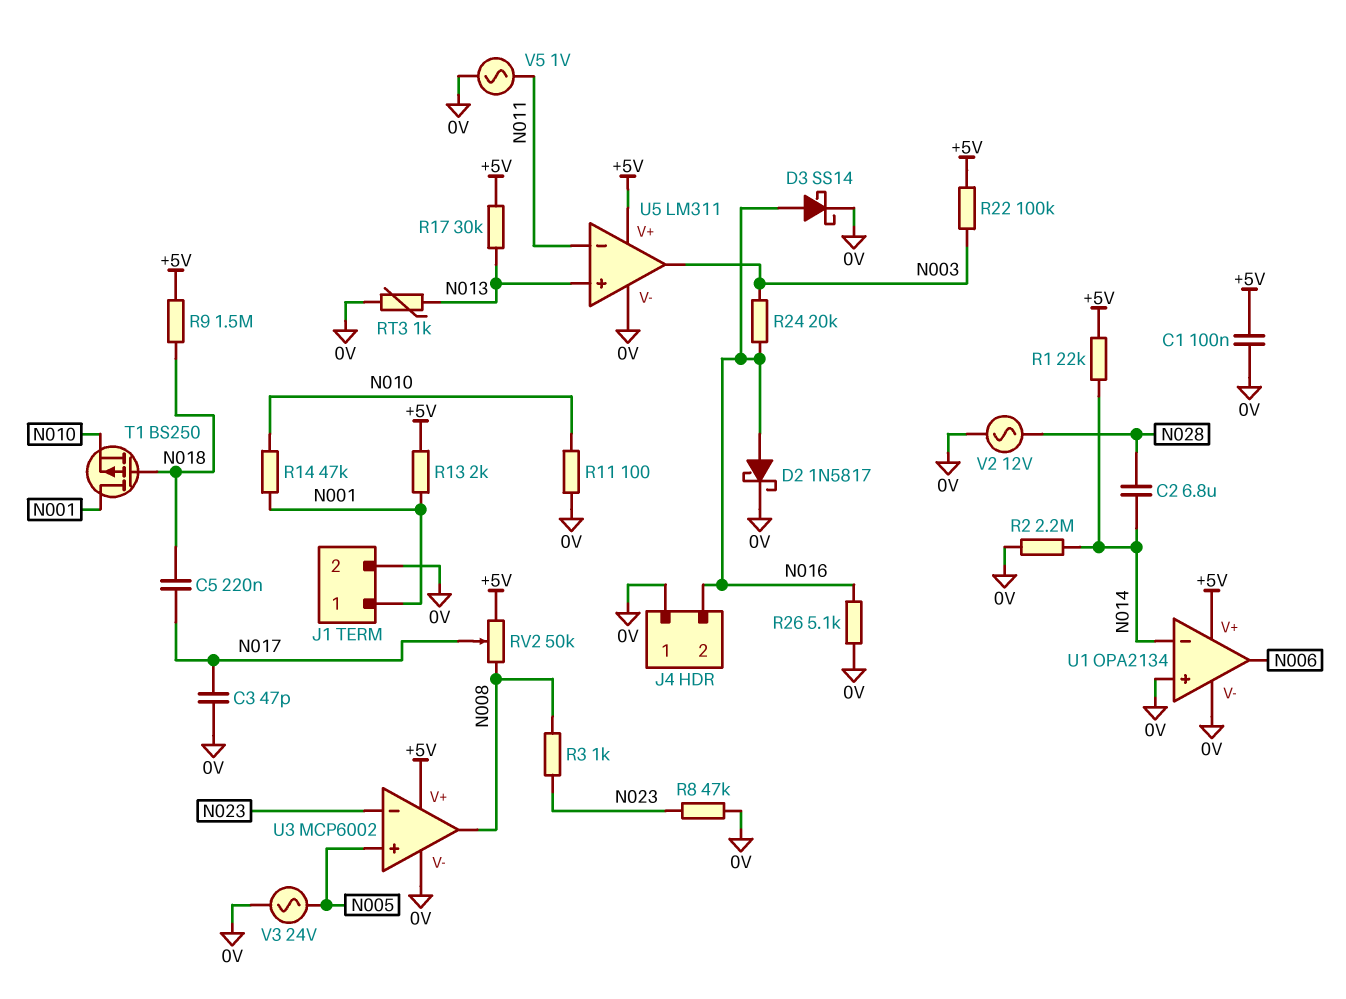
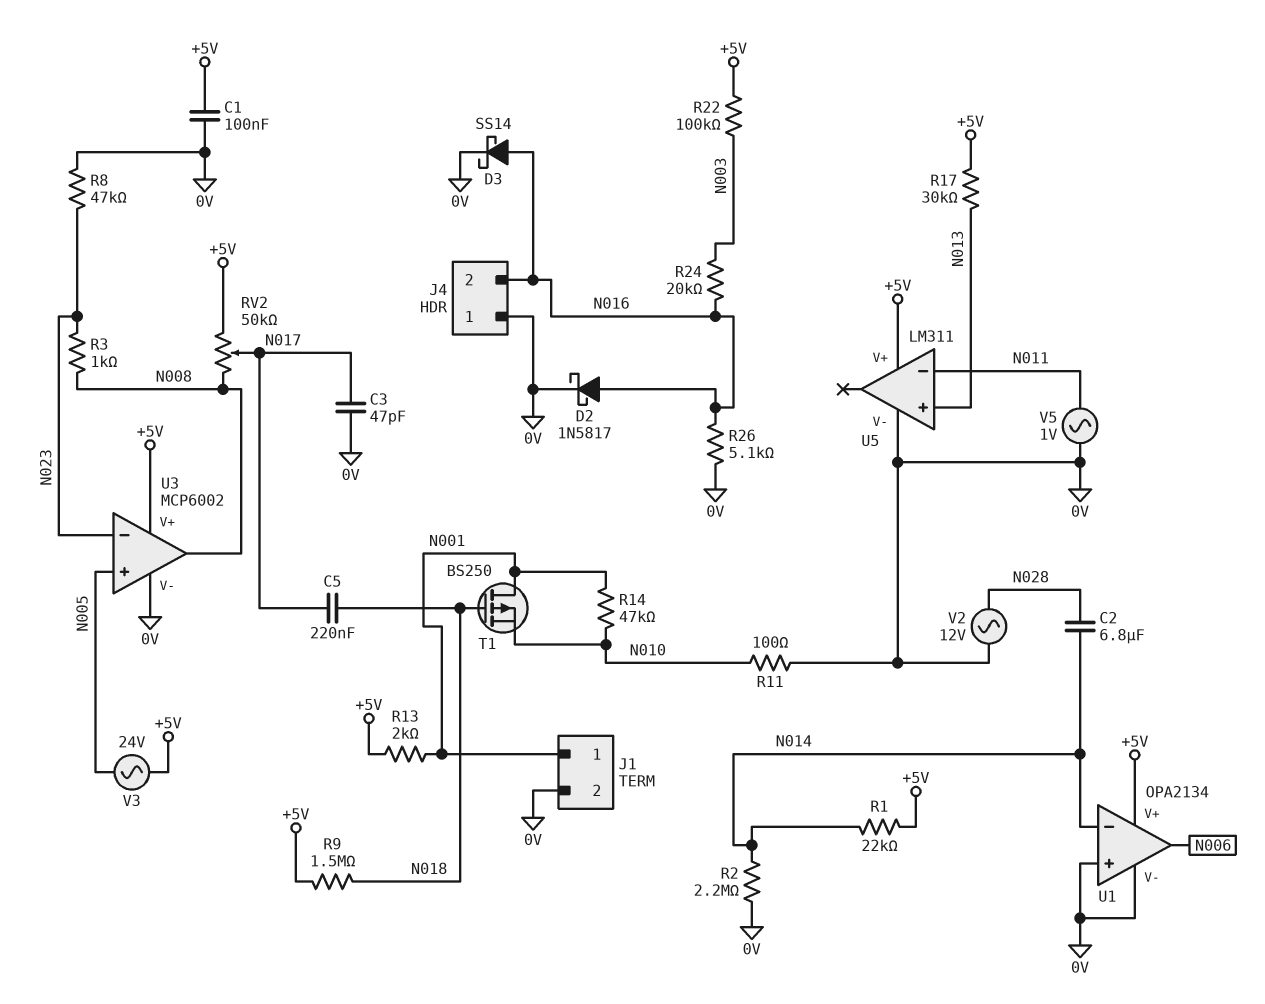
RT3: 1k (0V, N013) -> none
U5 pin out: N003 -> none
V3: AC 24V (0V, N005) -> AC 24V (+5V, N005)

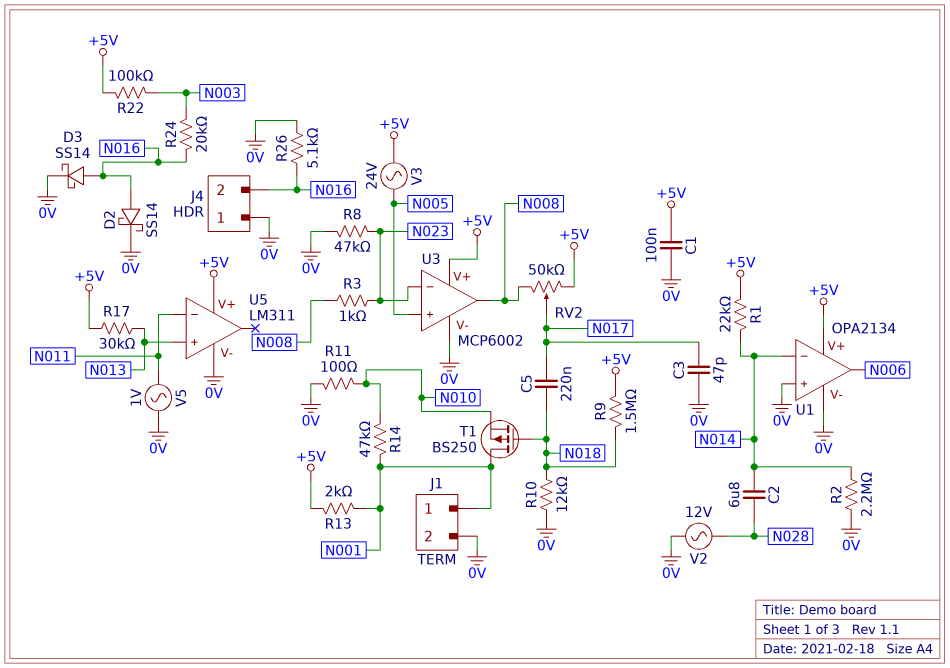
D2: schottky 1N5817 (A N016, K 0V) -> schottky SS14 (A N016, K 0V)
R10: none -> 12k (0V, N018)

